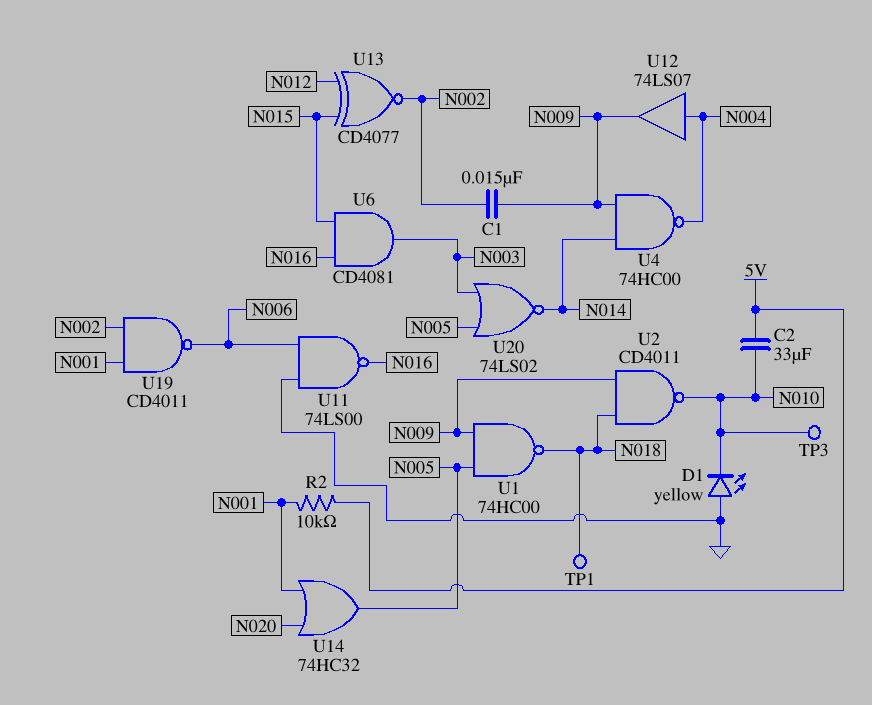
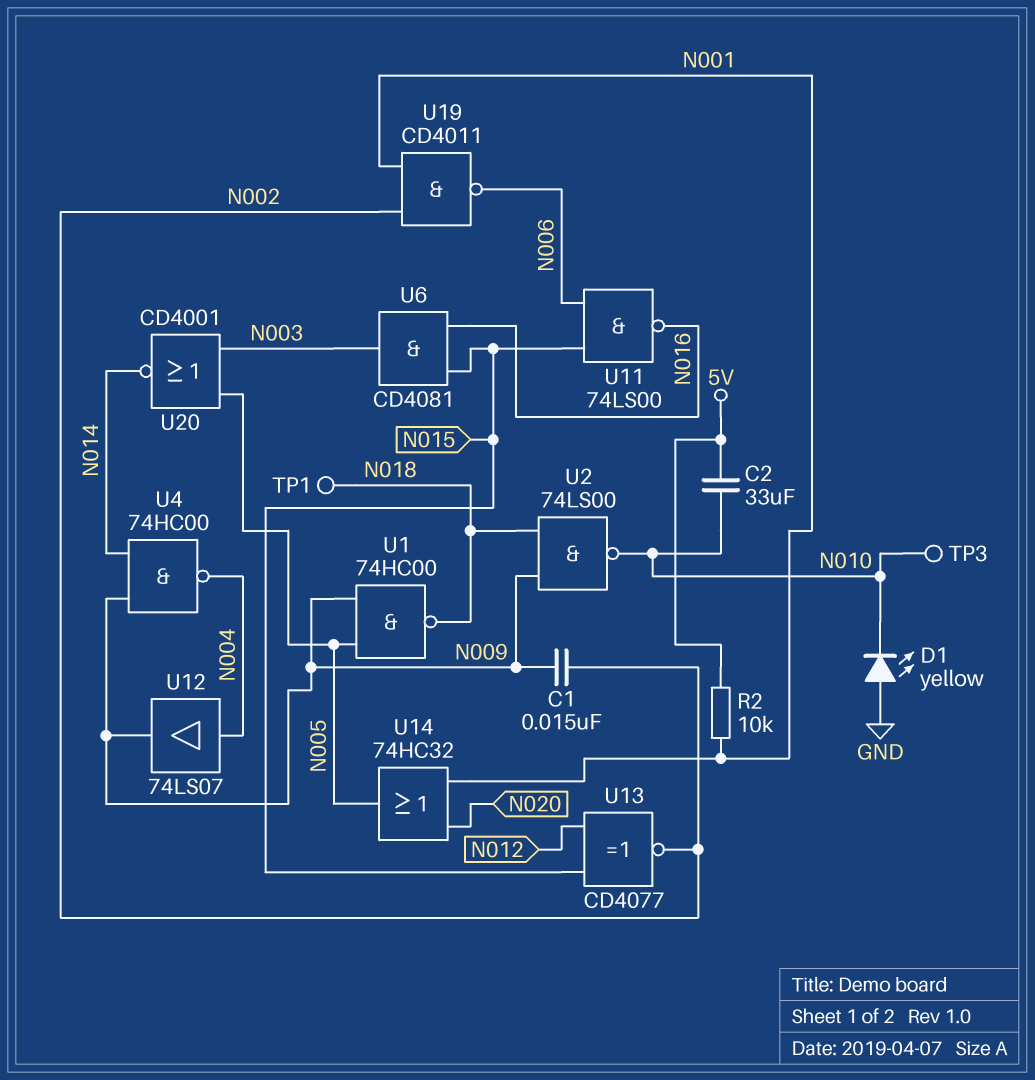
U2: NAND CD4011 (in N009, in N018, out N010) -> NAND 74LS00 (in N009, in N018, out N010)
U11: NAND 74LS00 (in GND, in N006, out N016) -> NAND 74LS00 (in N006, in N015, out N016)
U20: NOR 74LS02 (in N003, in N005, out N014) -> NOR CD4001 (in N003, in N005, out N014)

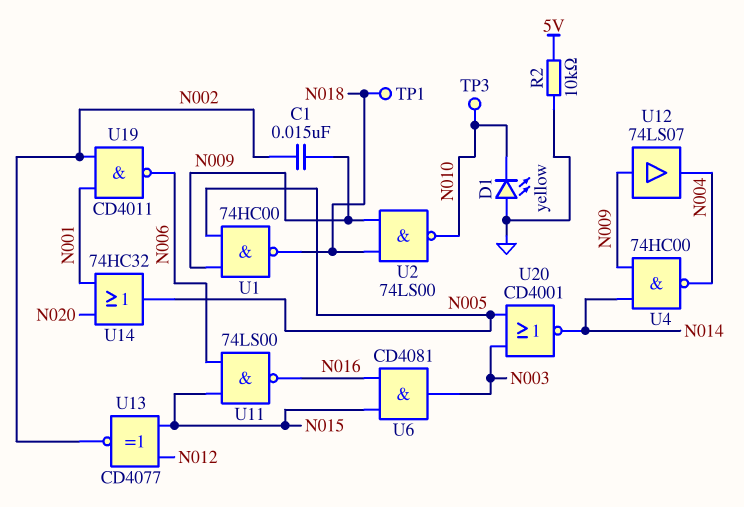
C2: 33uF (5V, N010) -> none
R2: 10k (5V, N001) -> 10k (5V, GND)
U12: buffer 74LS07 (in N004, out N009) -> buffer 74LS07 (in N009, out N004)

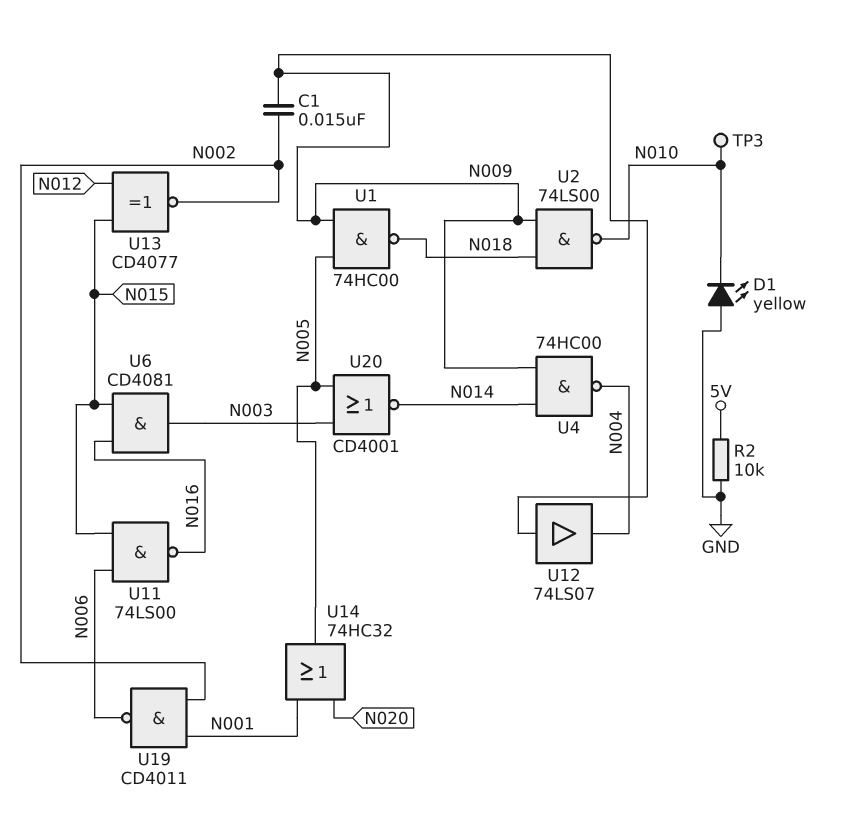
TP1: test point (N018) -> none

